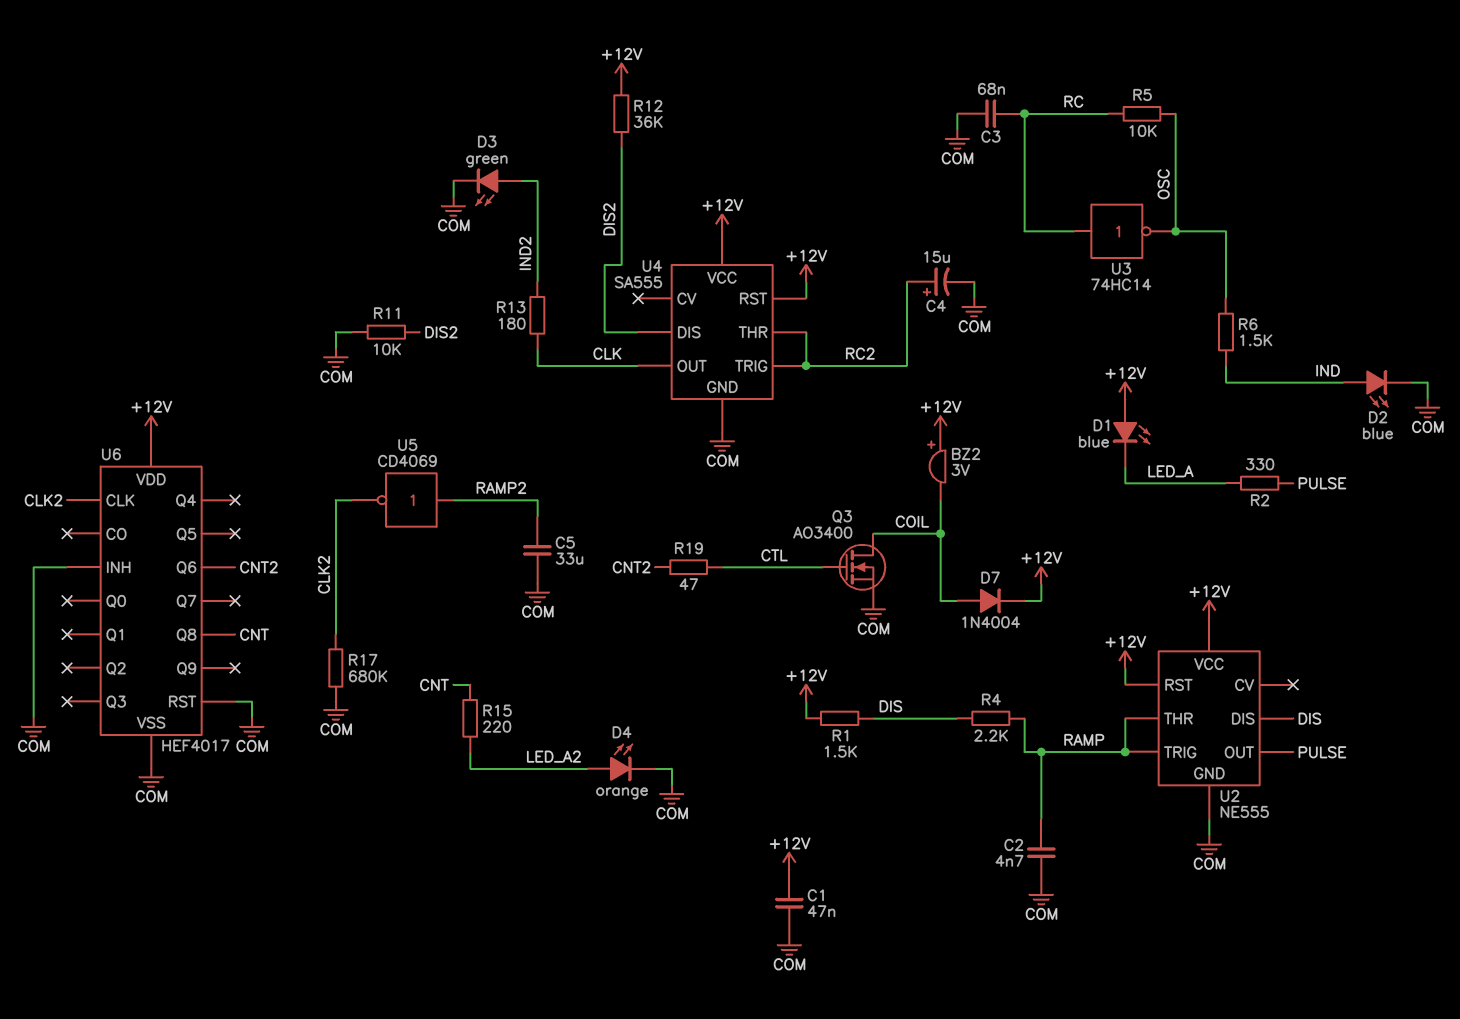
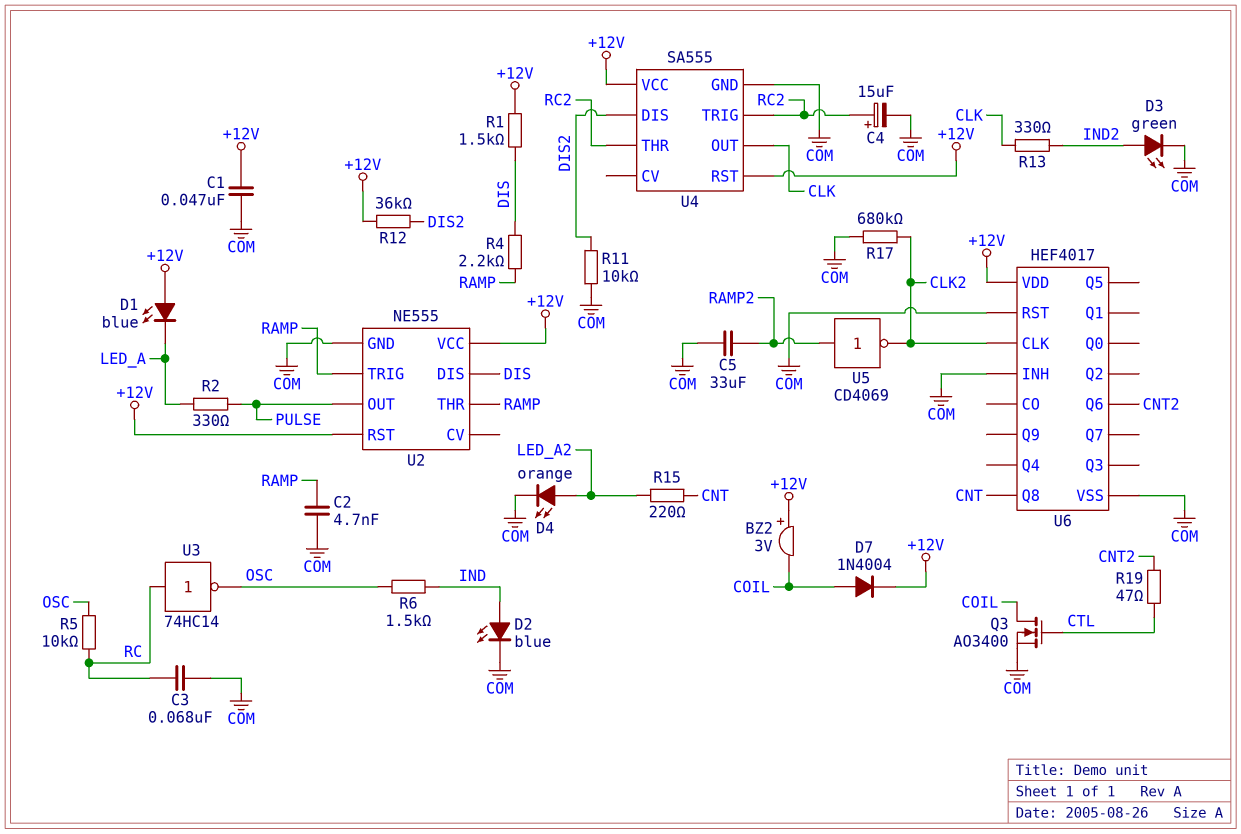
R13: 180 (CLK, IND2) -> 330 (CLK, IND2)

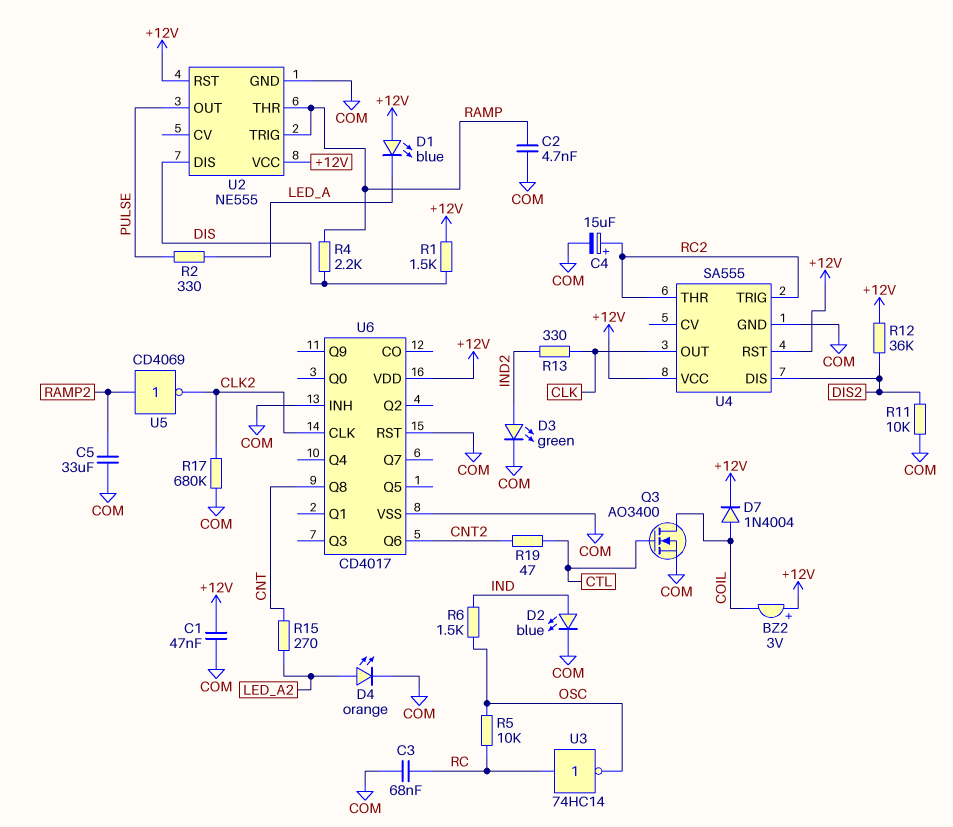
R15: 220 (CNT, LED_A2) -> 270 (CNT, LED_A2)
U6: HEF4017 -> CD4017

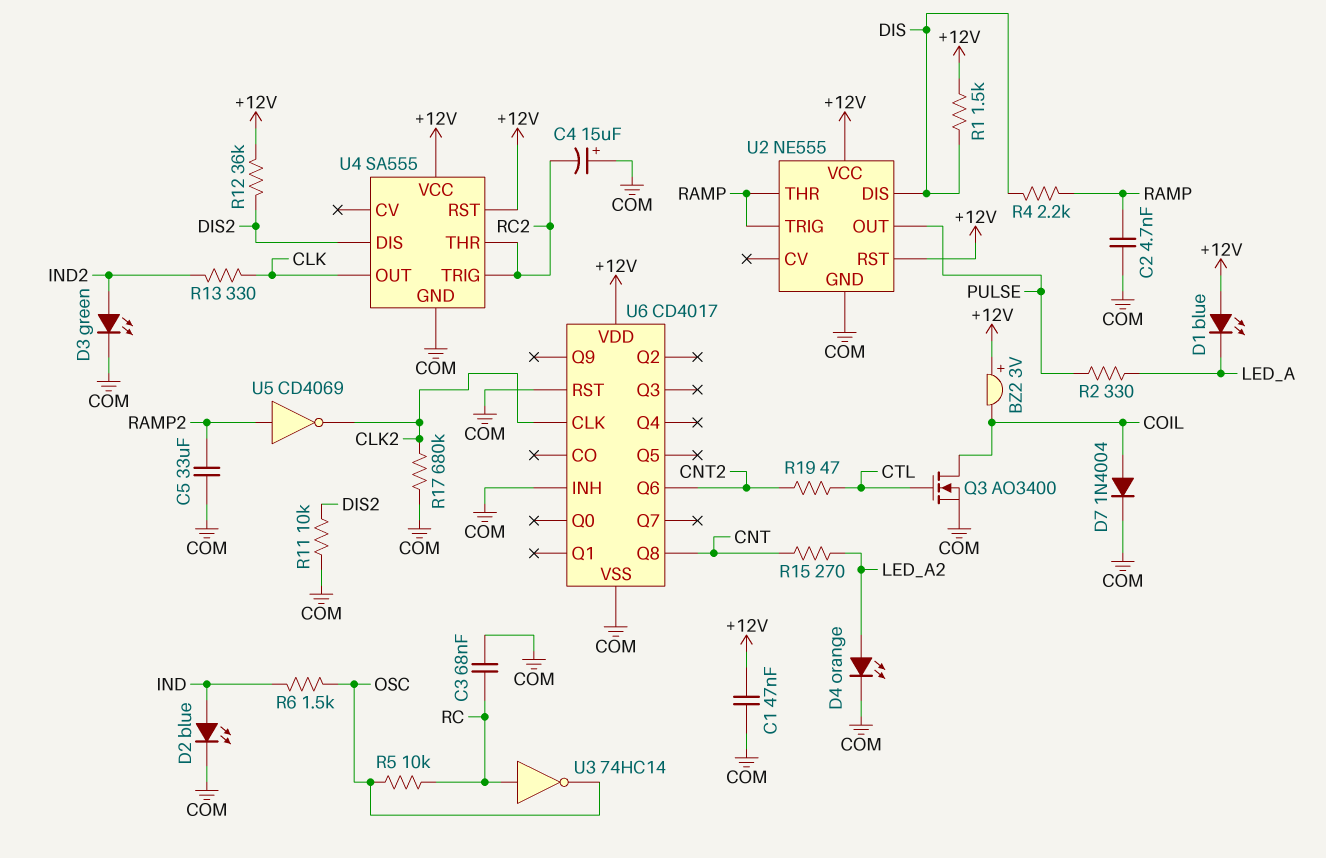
C4: 15uF (plus RC2, minus COM) -> 15uF (plus COM, minus RC2)
D7: diode 1N4004 (A COIL, K +12V) -> diode 1N4004 (A COIL, K COM)

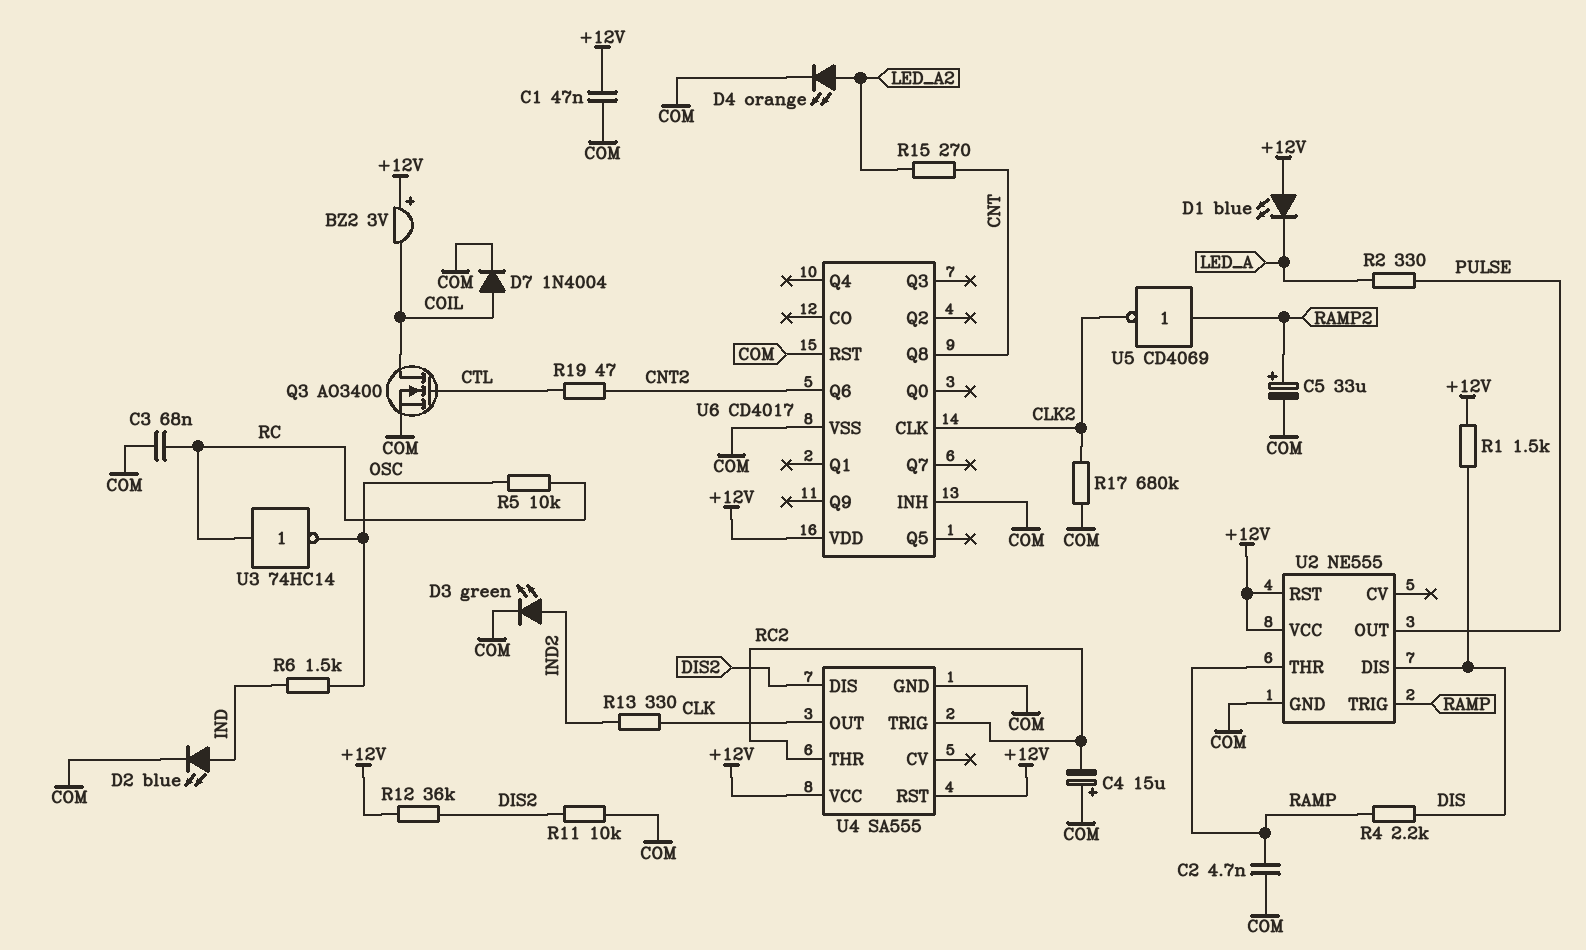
C5: 33uF (COM, RAMP2) -> 33uF (plus RAMP2, minus COM)

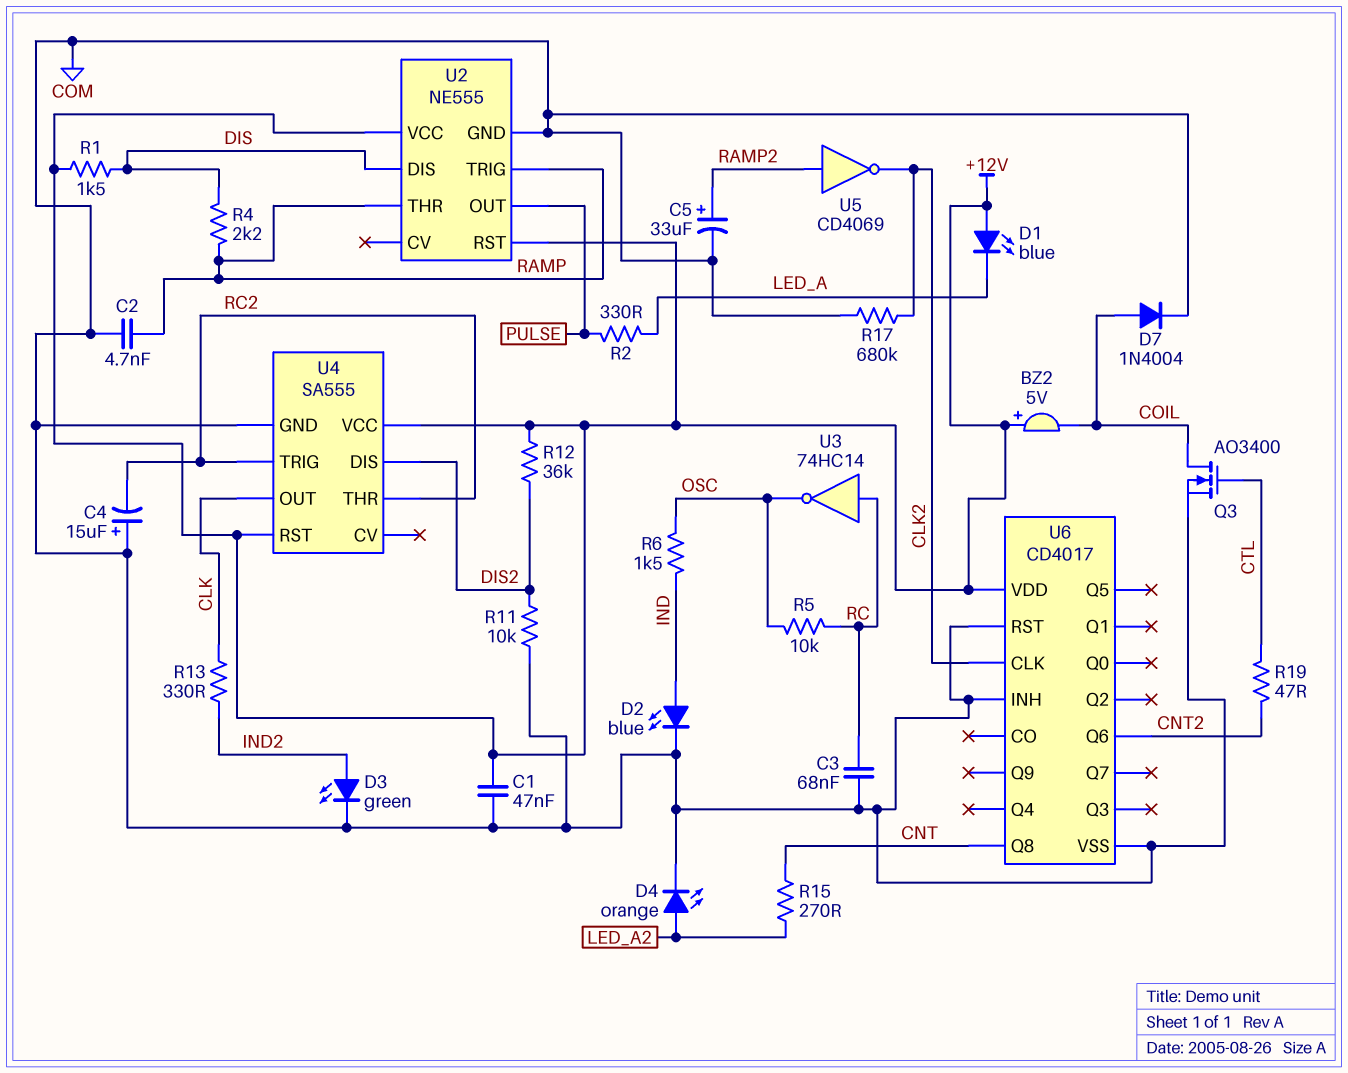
BZ2: buzzer 3V (plus +12V, minus COIL) -> buzzer 5V (plus +12V, minus COIL)

